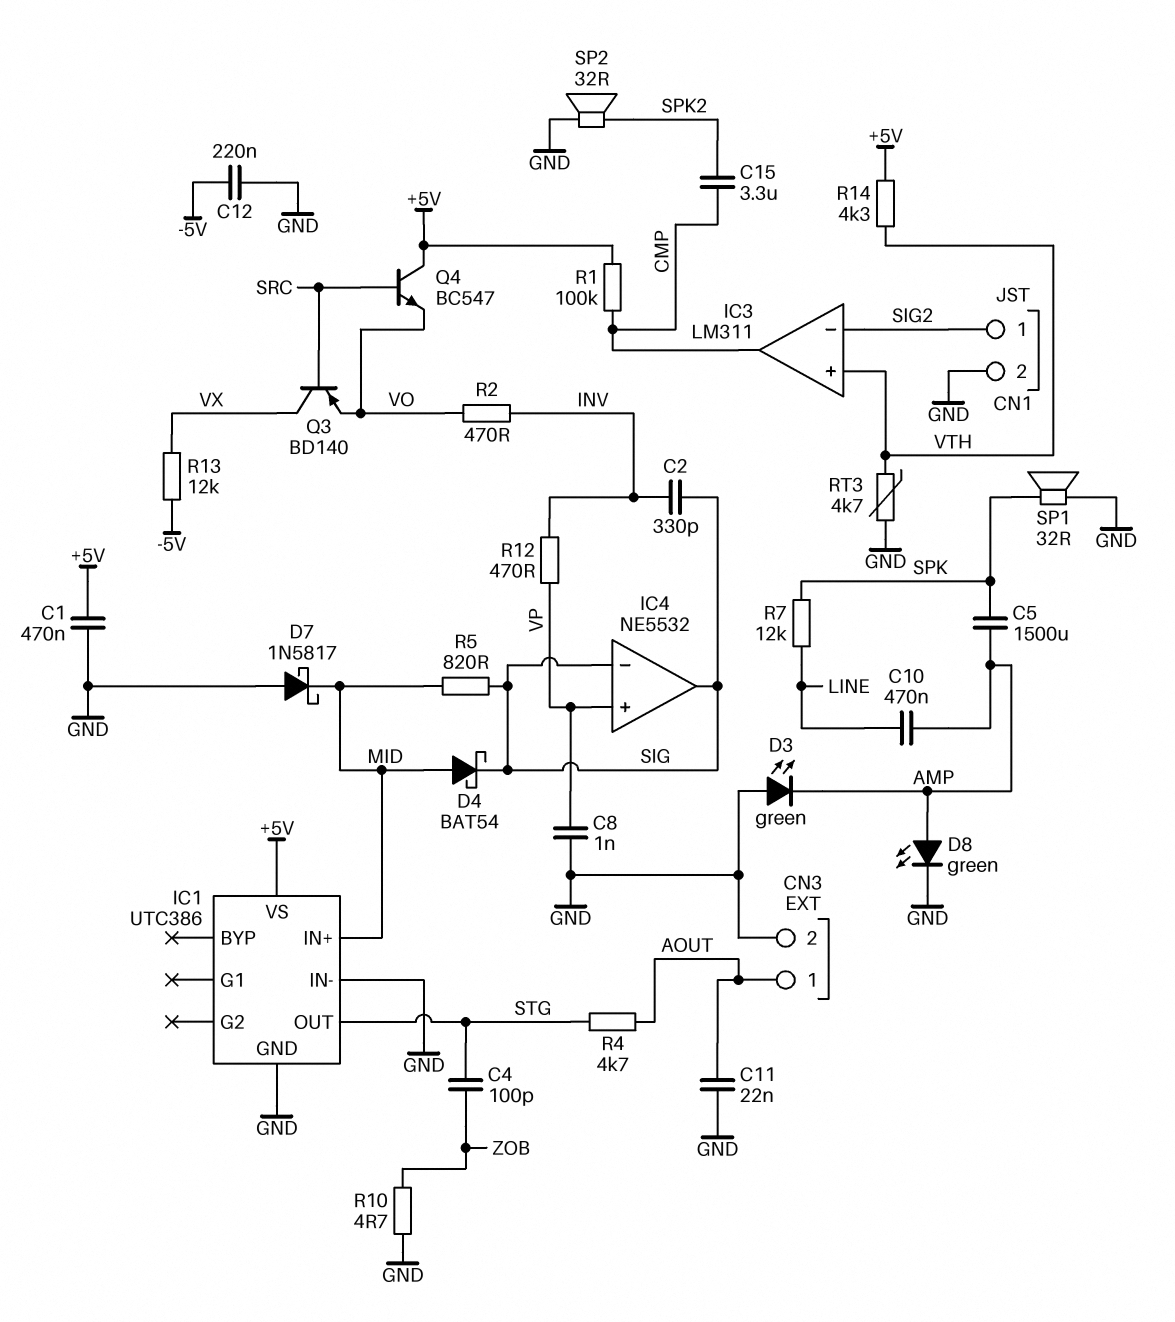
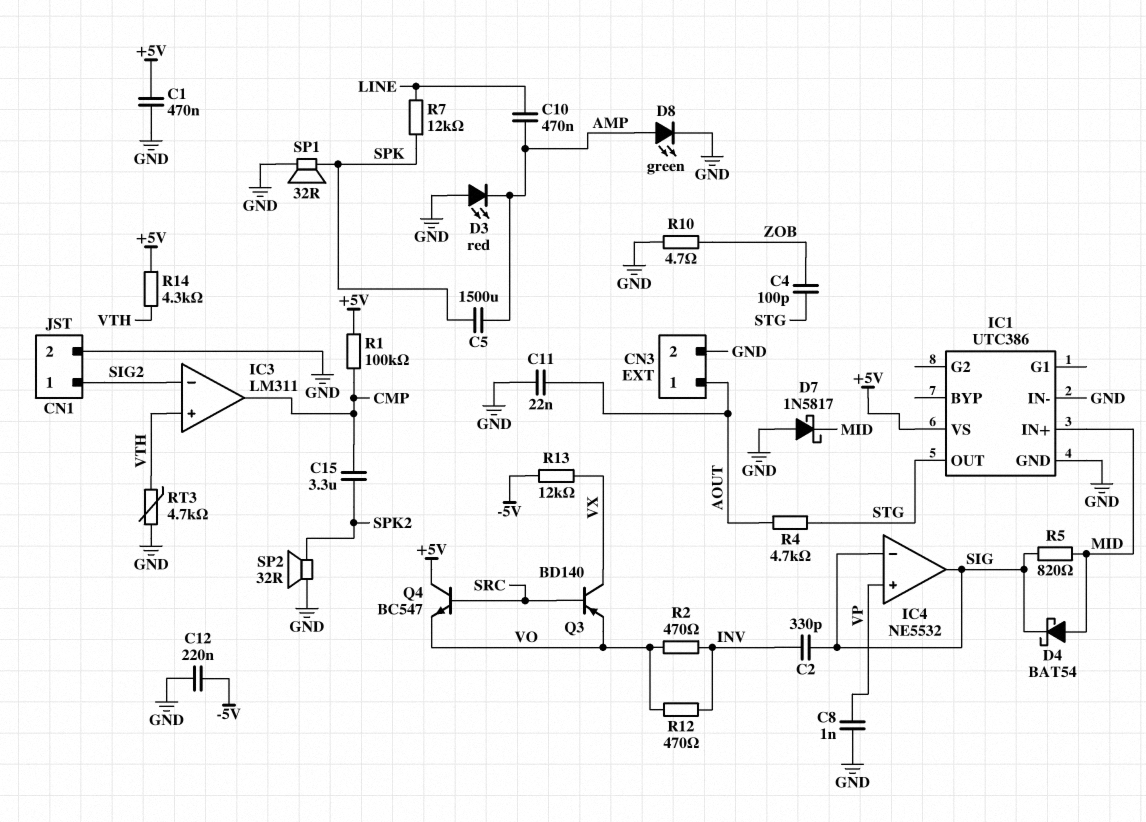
D3: LED green (A GND, K AMP) -> LED red (A GND, K AMP)
R12: 470 (INV, VP) -> 470 (INV, VO)

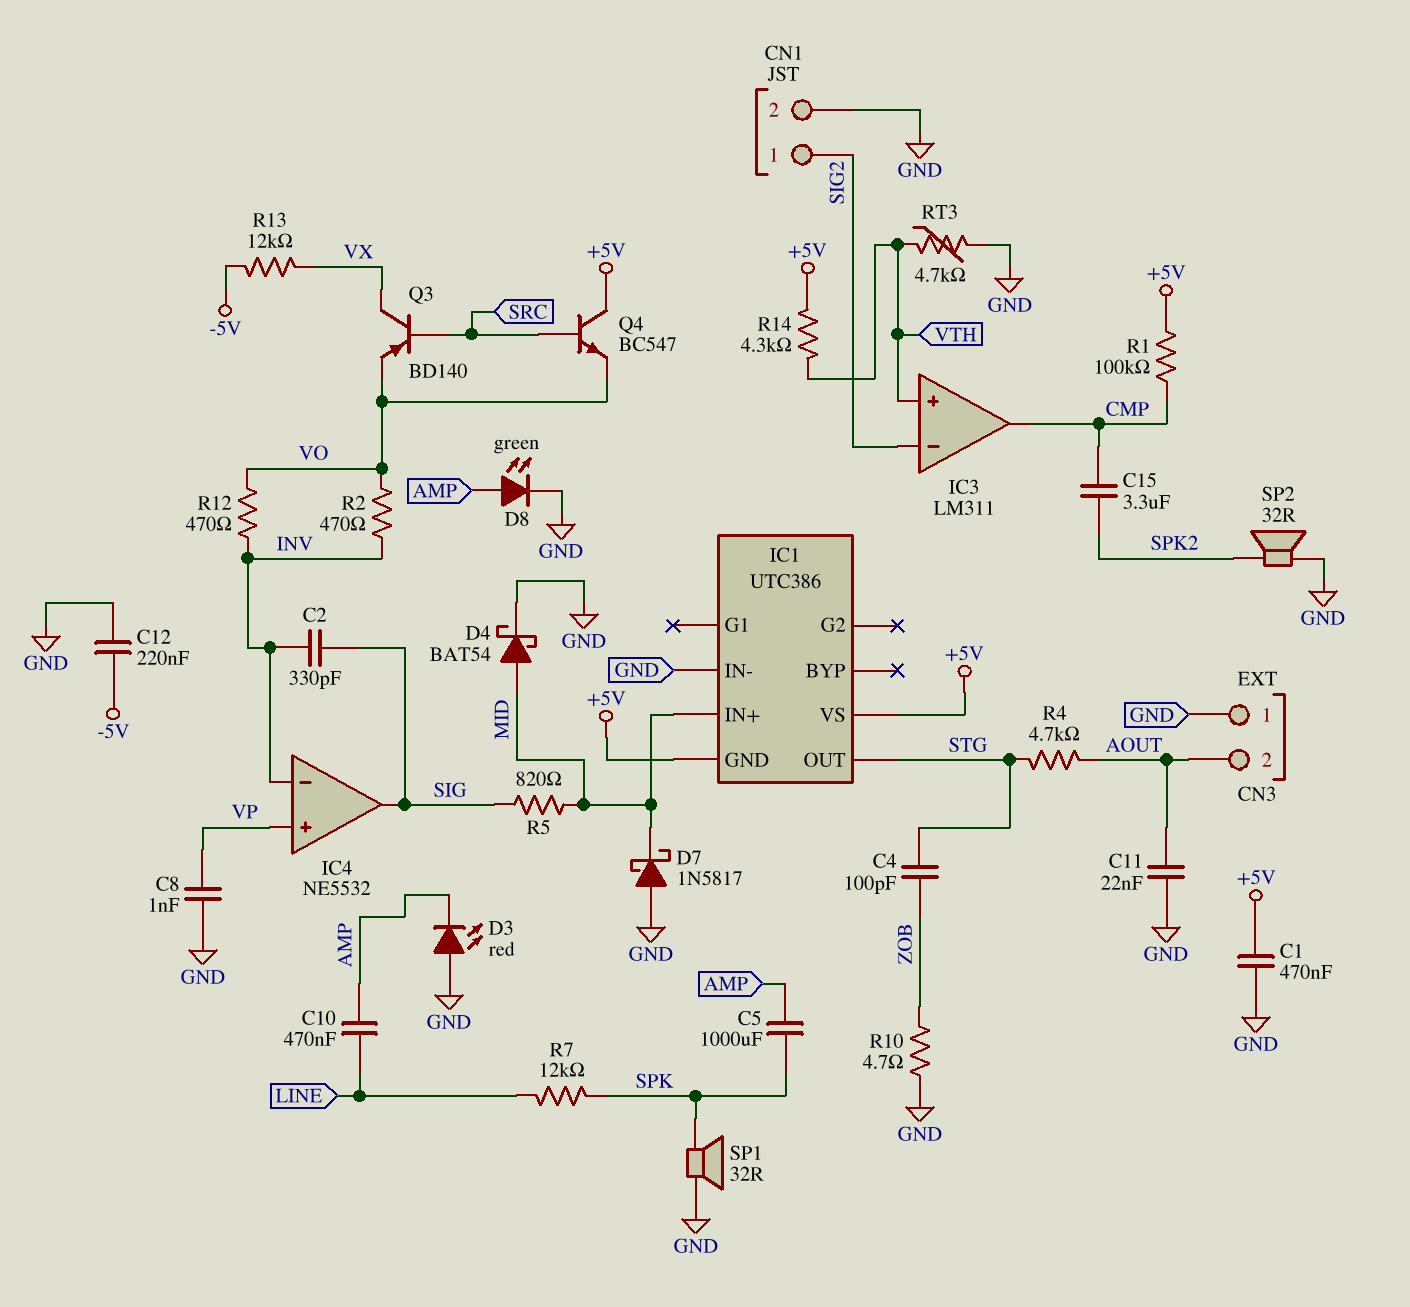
C5: 1500uF (AMP, SPK) -> 1000uF (AMP, SPK)
CN3 pin 1: AOUT -> GND
CN3 pin 2: GND -> AOUT
D4: schottky BAT54 (A MID, K SIG) -> schottky BAT54 (A MID, K GND)
IC1 pin GND: GND -> +5V
IC4 pin in-: SIG -> INV

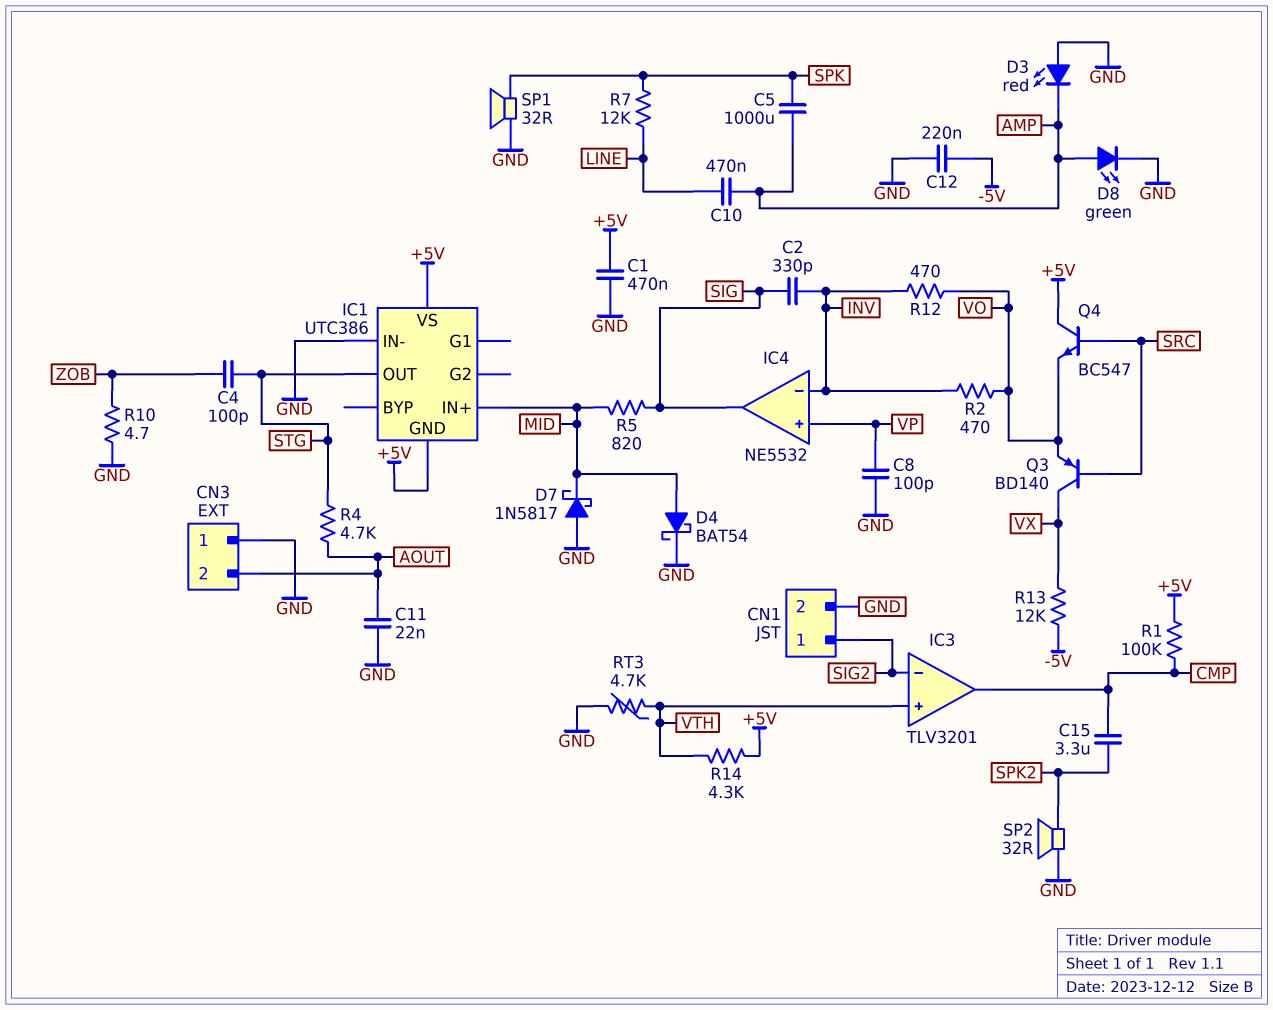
C8: 1nF (GND, VP) -> 100pF (GND, VP)
IC3: LM311 -> TLV3201

